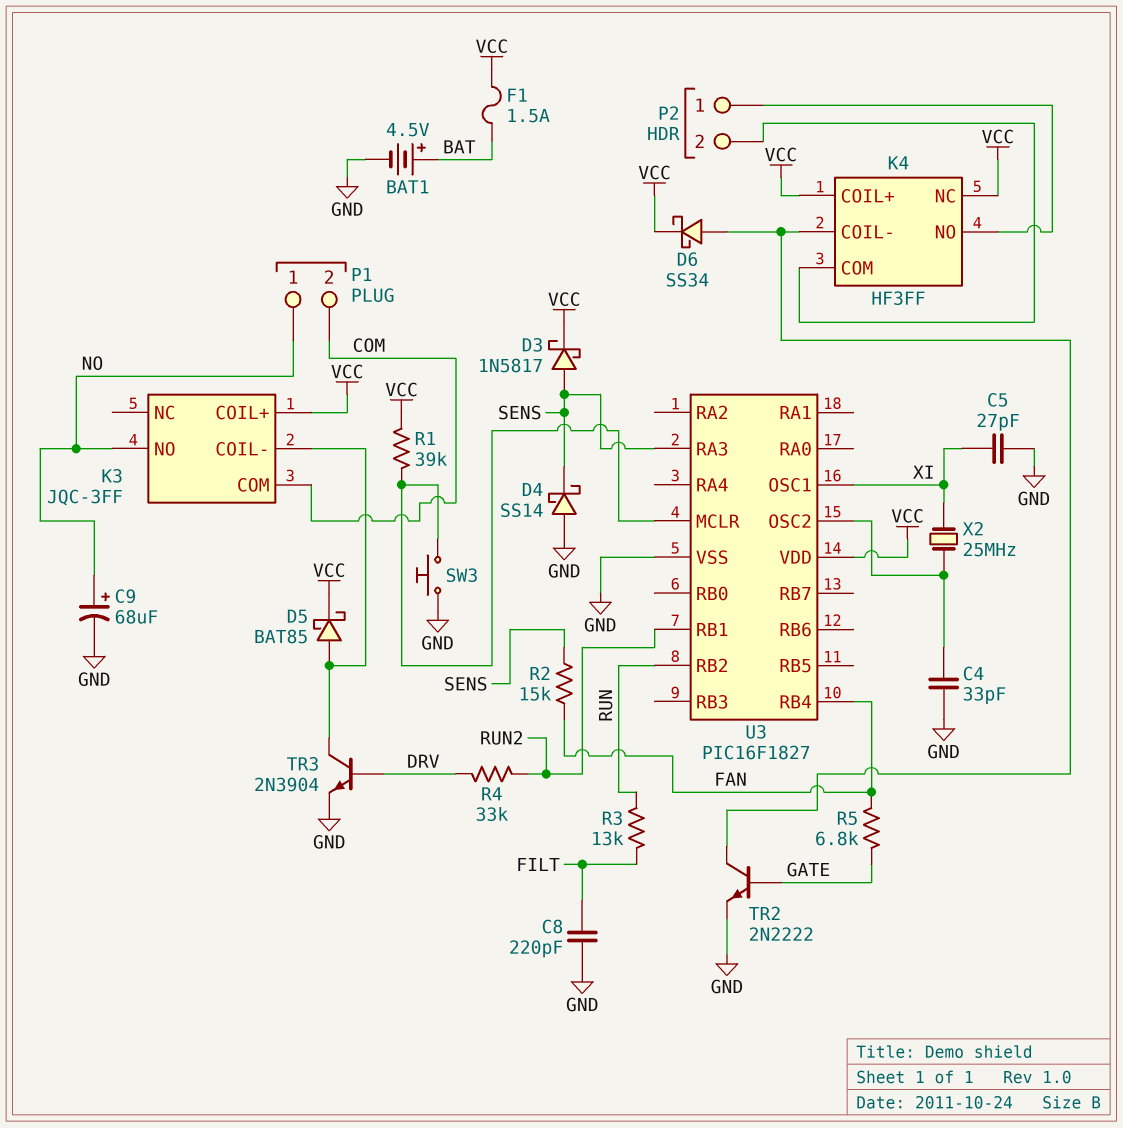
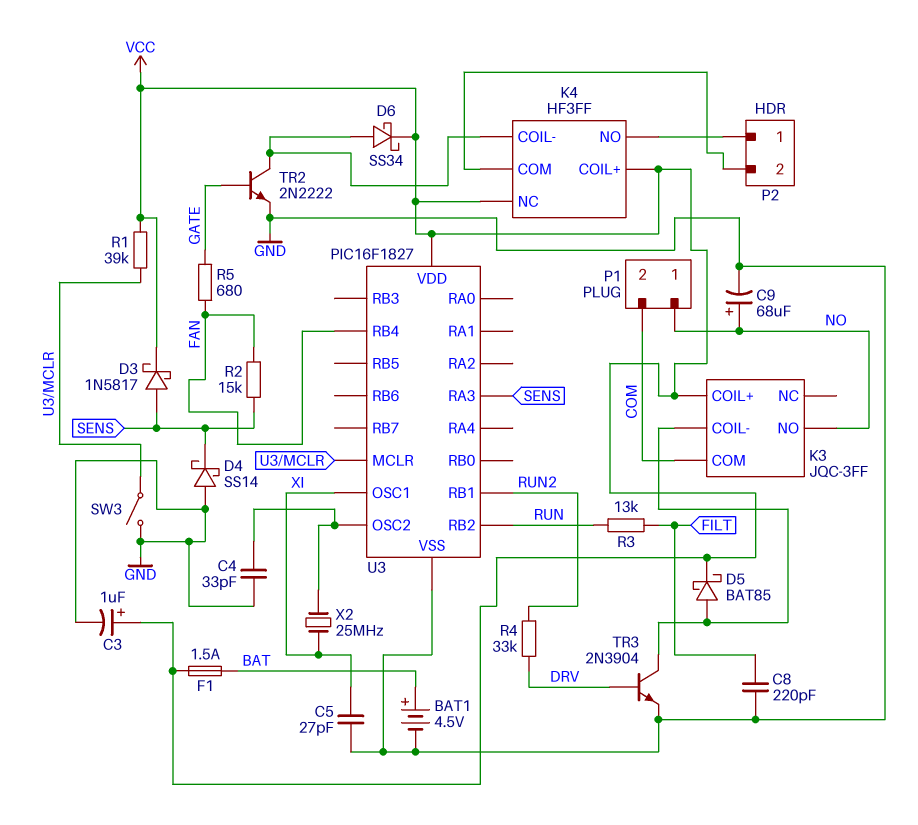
C3: none -> 1uF (plus VCC, minus GND)
R5: 6.8k (FAN, GATE) -> 680 (FAN, GATE)
SW3: button (GND, U3/MCLR) -> switch (GND, U3/MCLR)

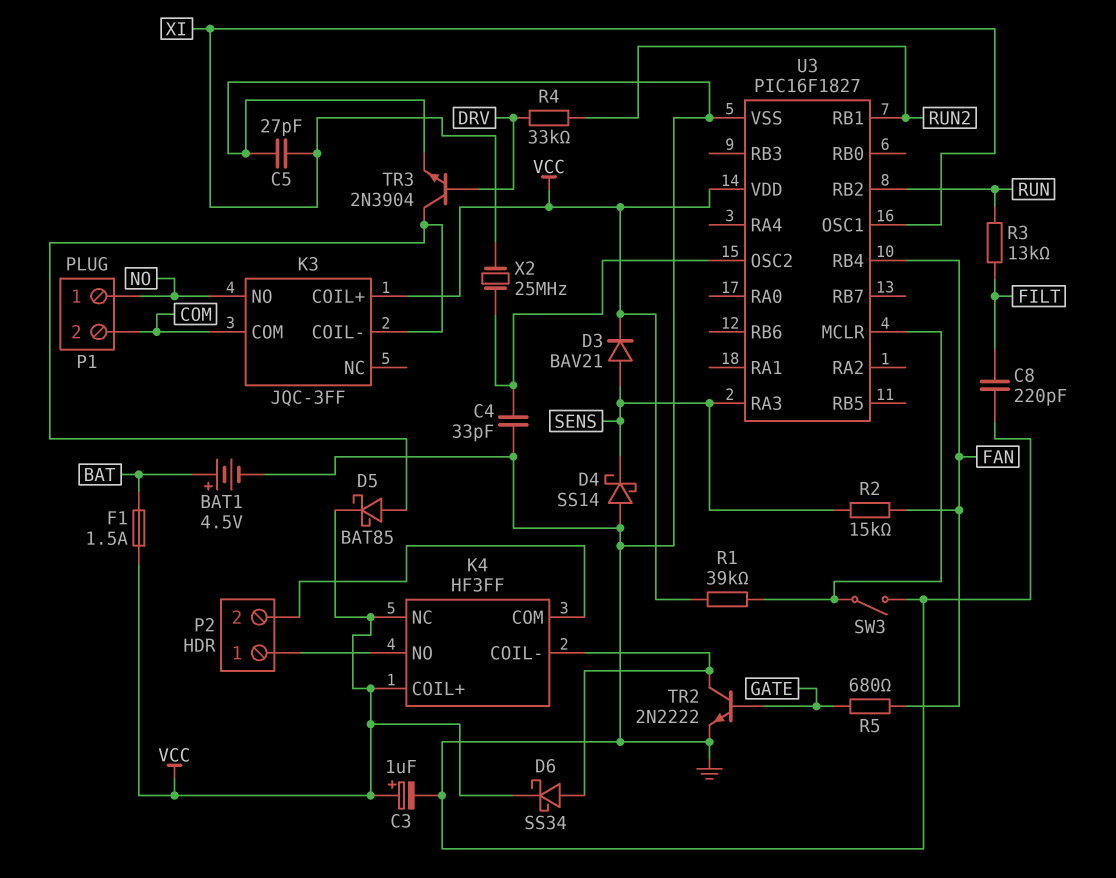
C9: 68uF (plus NO, minus GND) -> none
D3: schottky 1N5817 (A SENS, K VCC) -> diode BAV21 (A SENS, K VCC)

